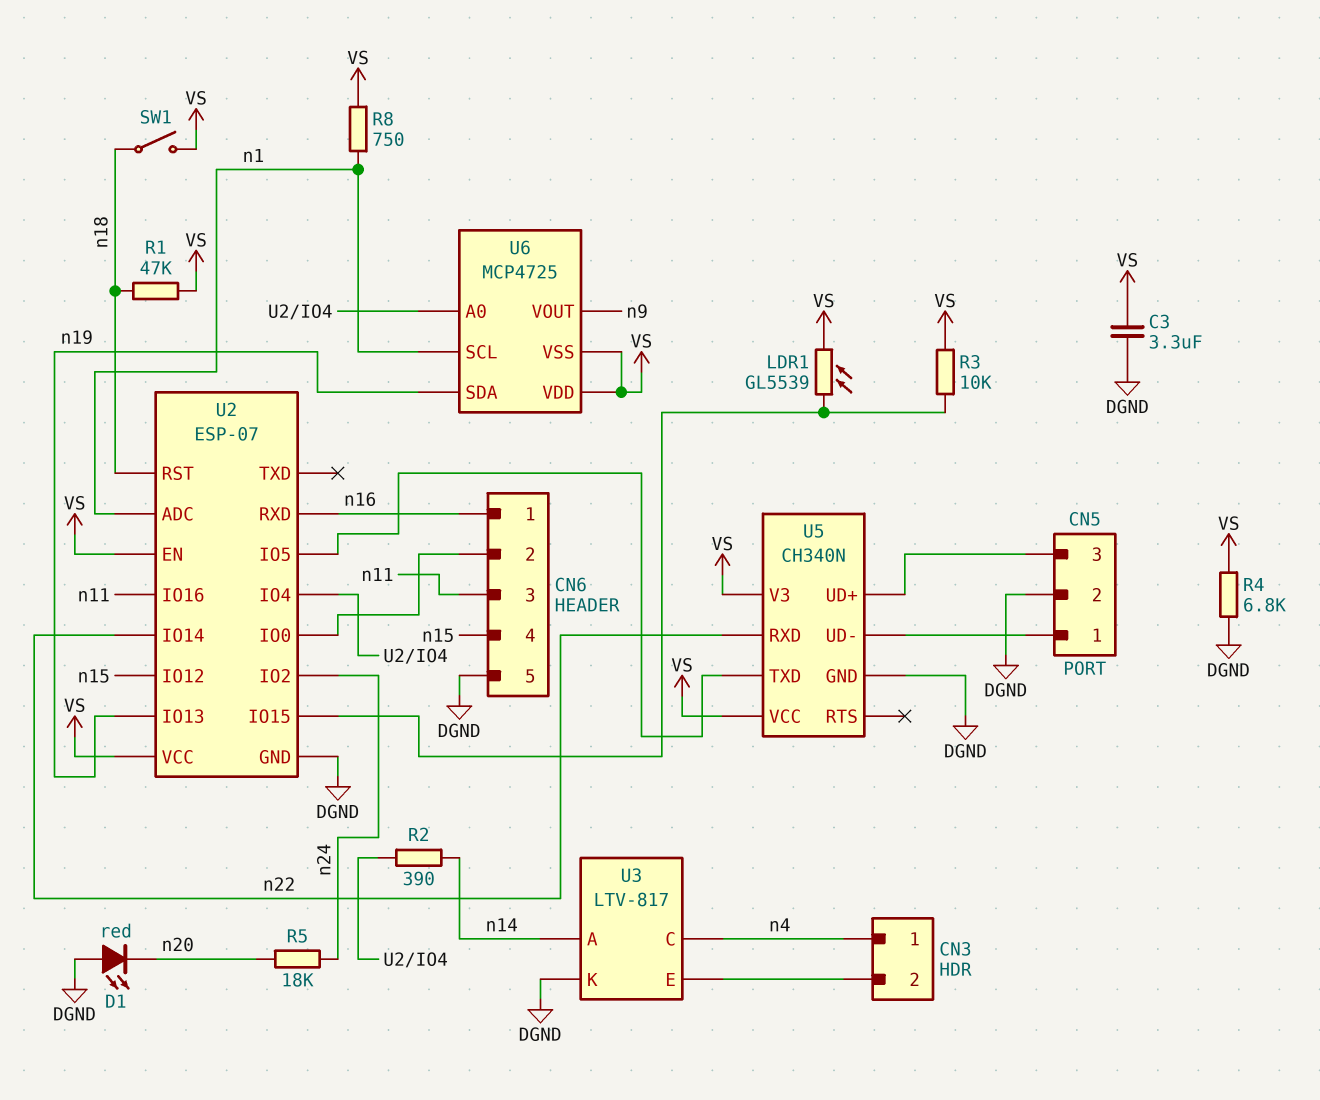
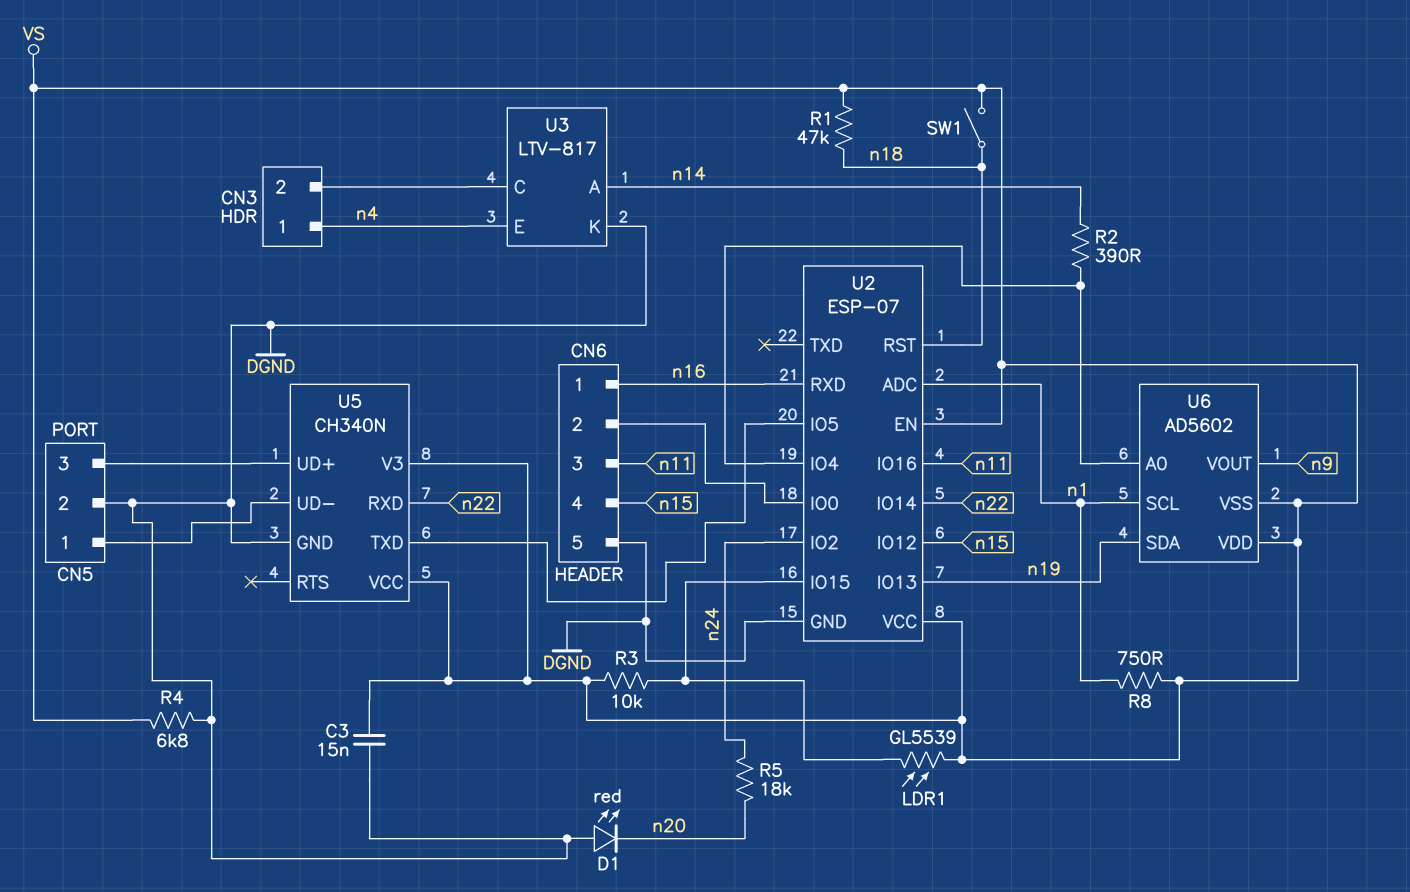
C3: 3.3uF (DGND, VS) -> 15nF (DGND, VS)
U3 pin C: n4 -> CN3/2
U3 pin E: CN3/2 -> n4
U6: MCP4725 -> AD5602

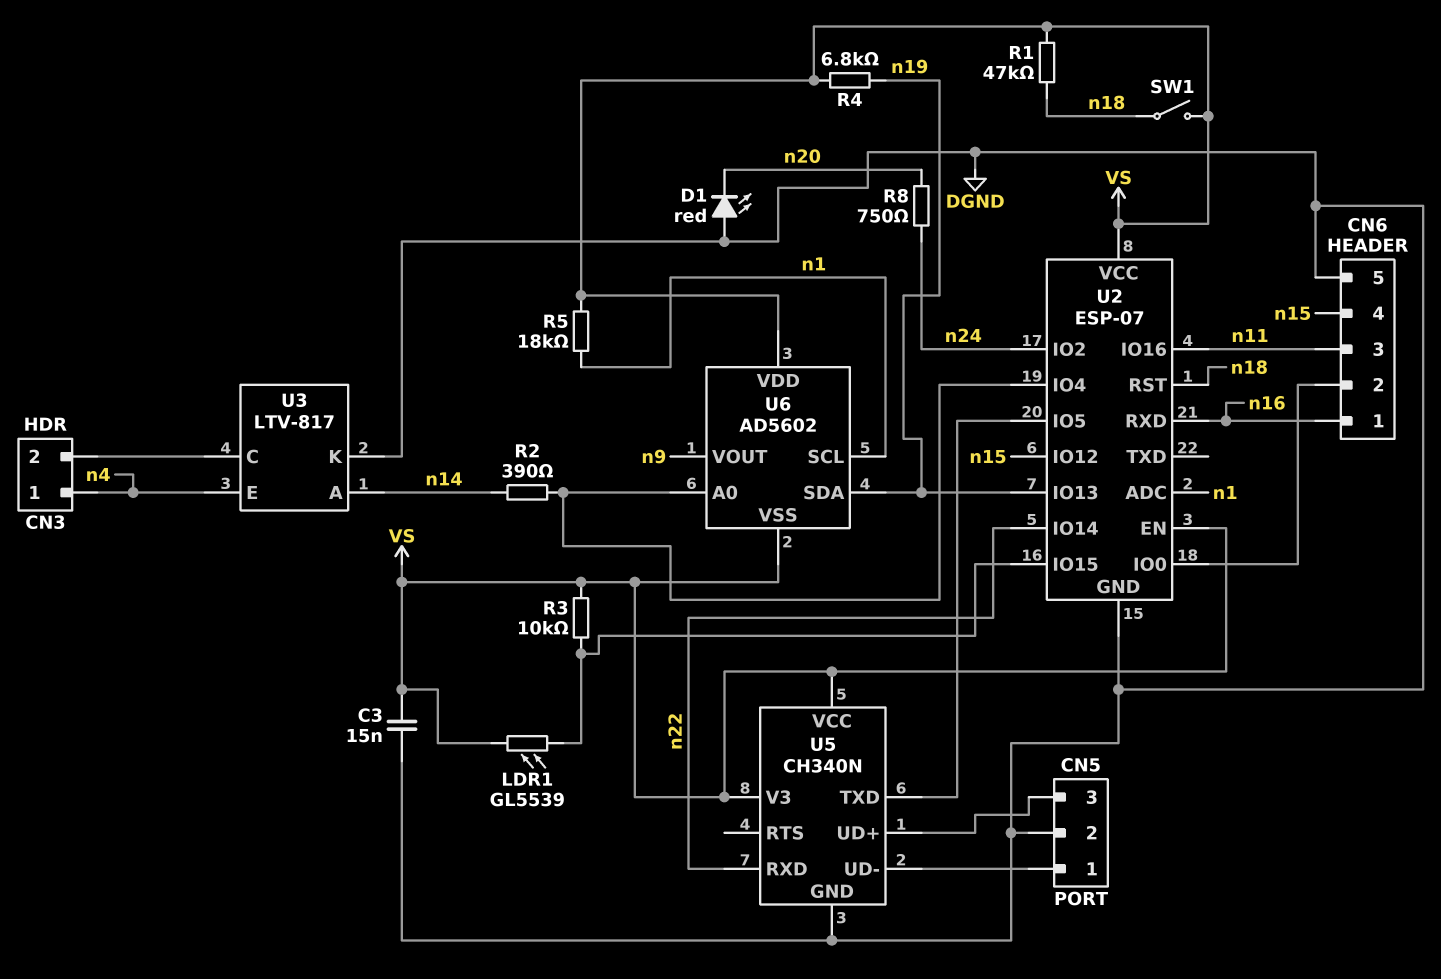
R4: 6.8k (DGND, VS) -> 6.8k (VS, n19)
R5: 18k (n20, n24) -> 18k (VS, n1)
R8: 750 (VS, n1) -> 750 (n20, n24)

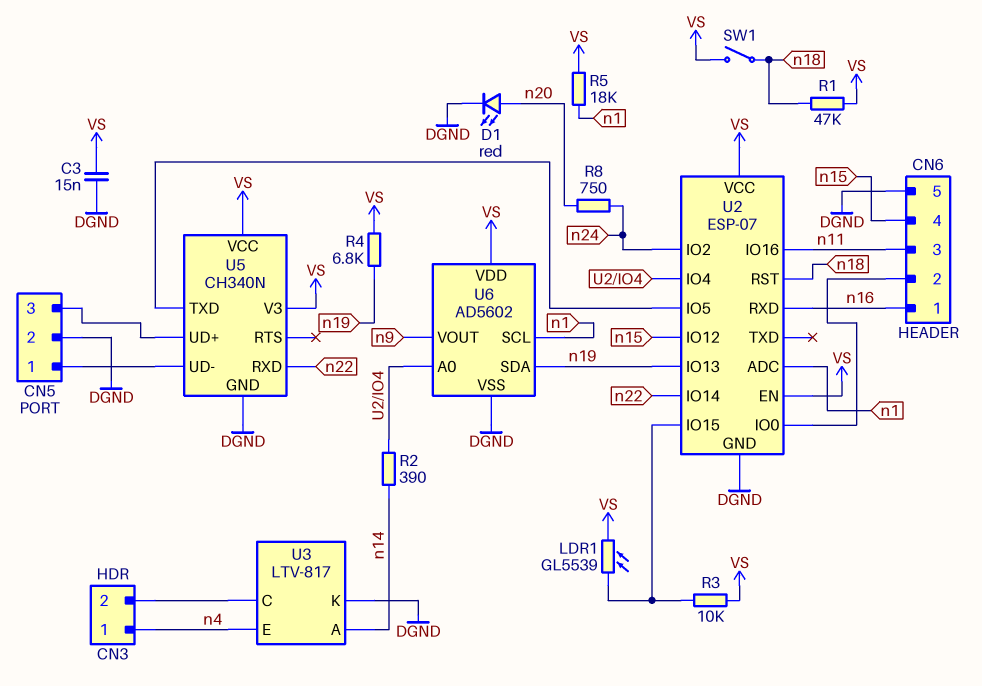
D1: LED red (A DGND, K n20) -> LED red (A n20, K DGND)
U6 pin VSS: VS -> DGND

